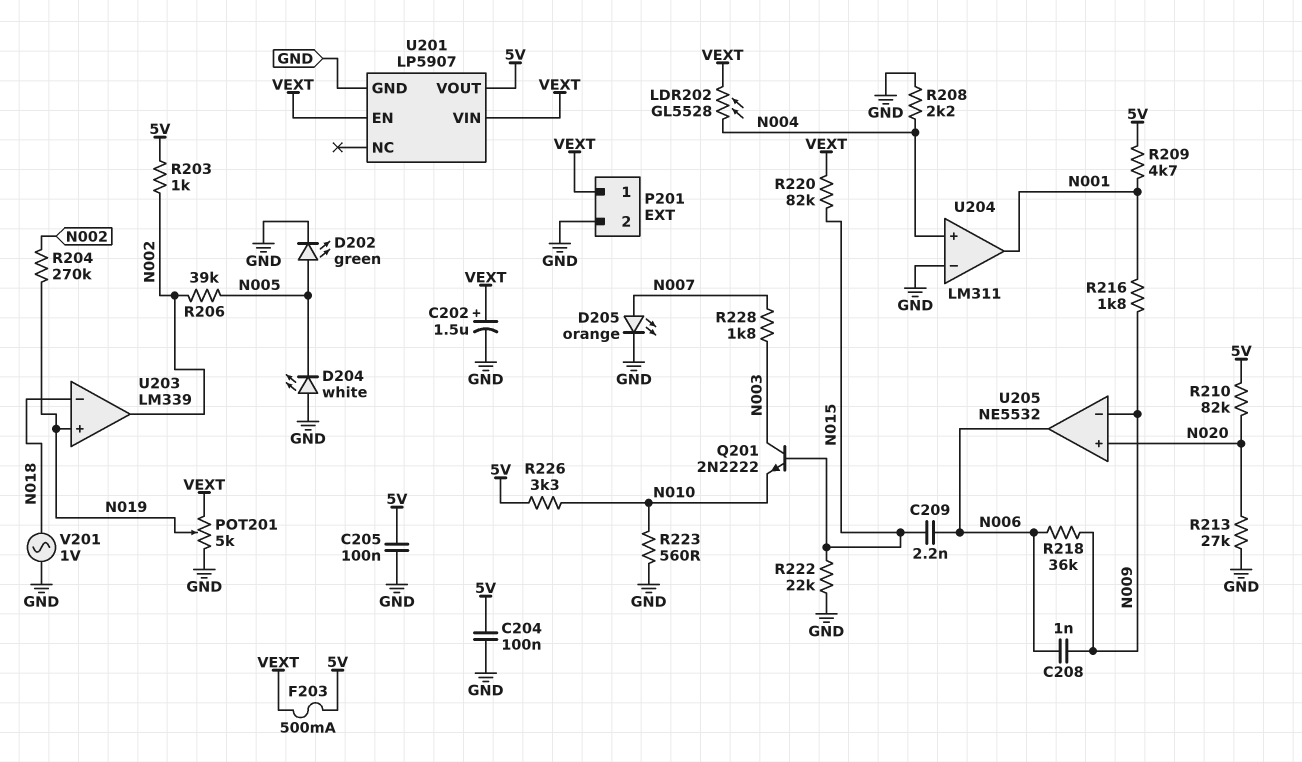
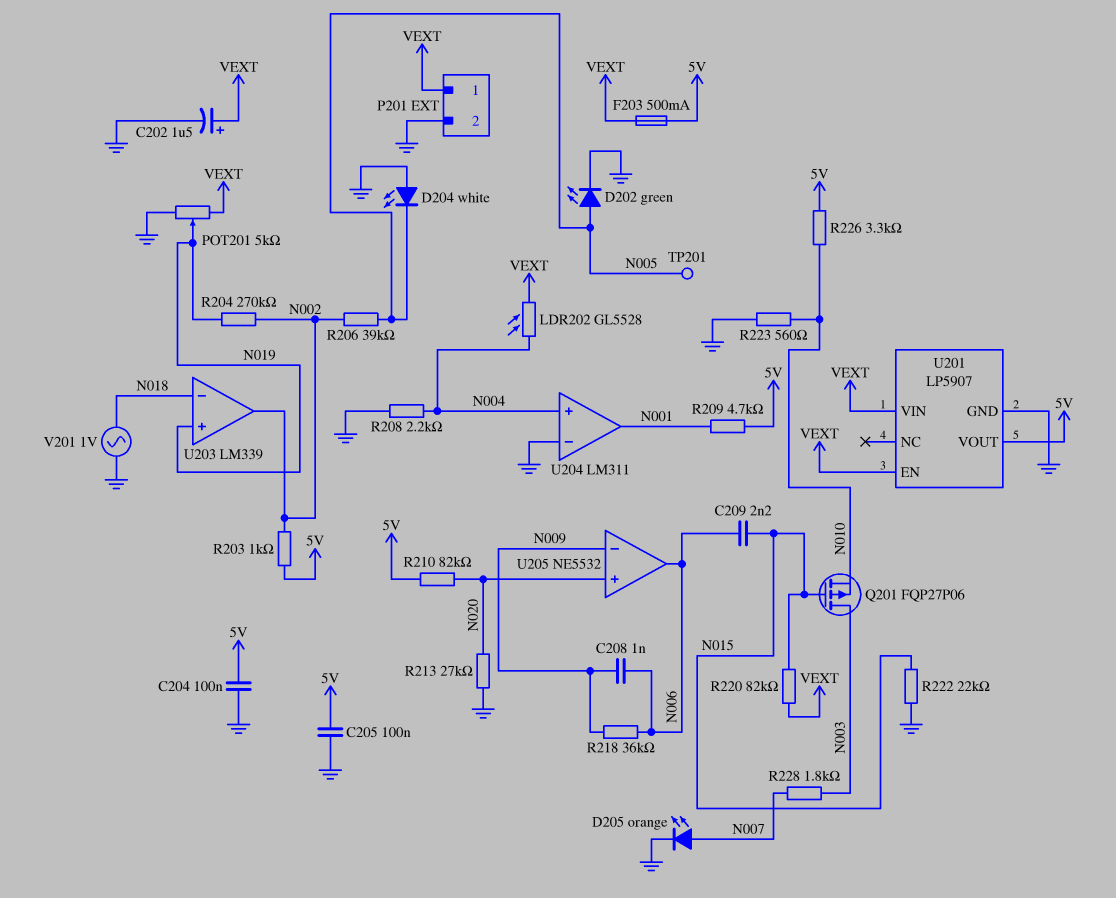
Q201: NPN 2N2222 (B N015, C N003, E N010) -> PMOS FQP27P06 (G N015, D N003, S N010)
R216: 1.8k (N001, N009) -> none
TP201: none -> test point (N005)

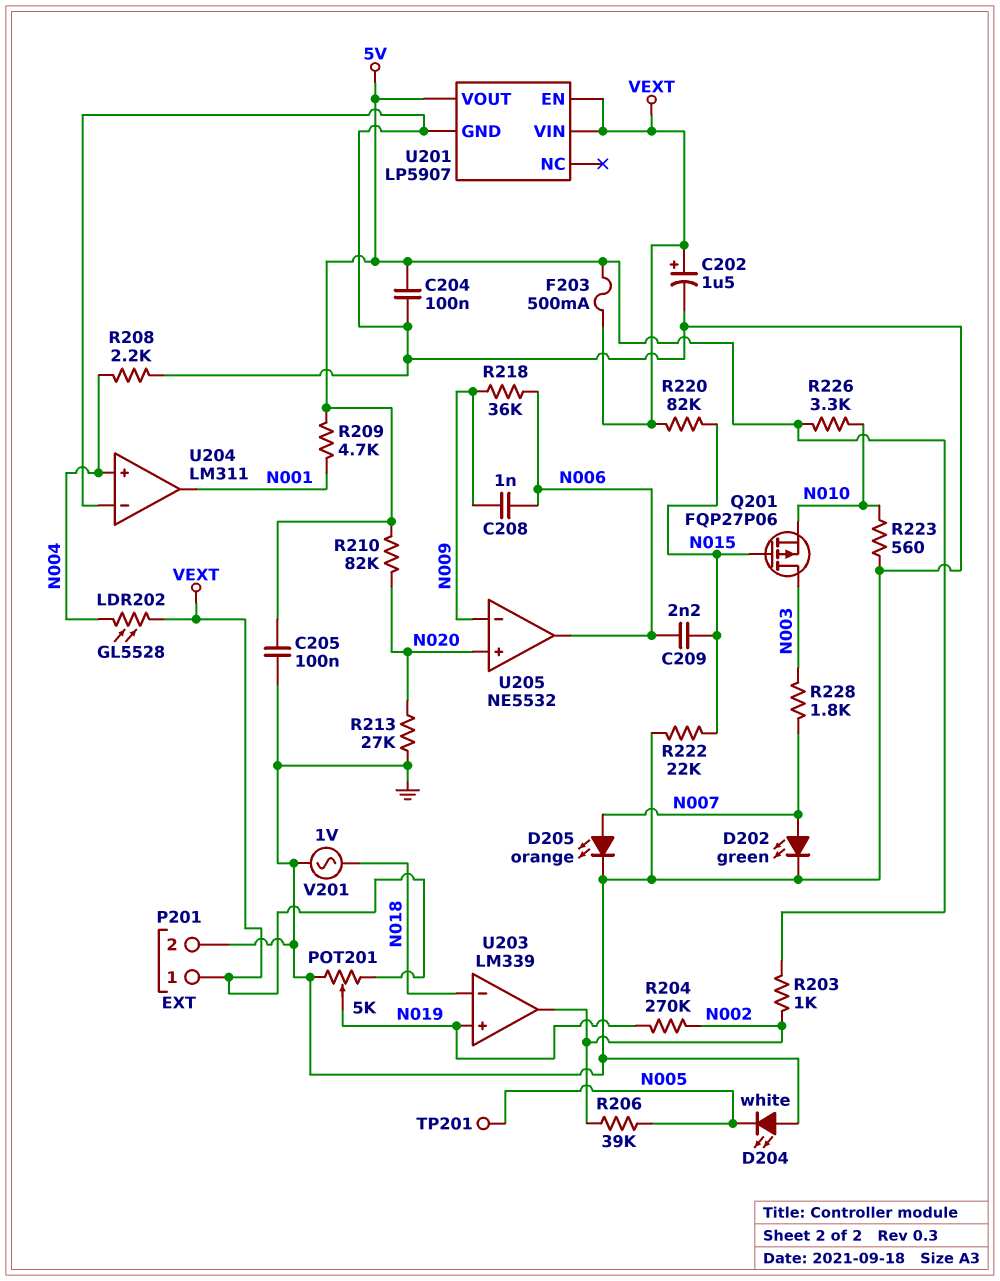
D202: LED green (A N005, K GND) -> LED green (A N007, K GND)

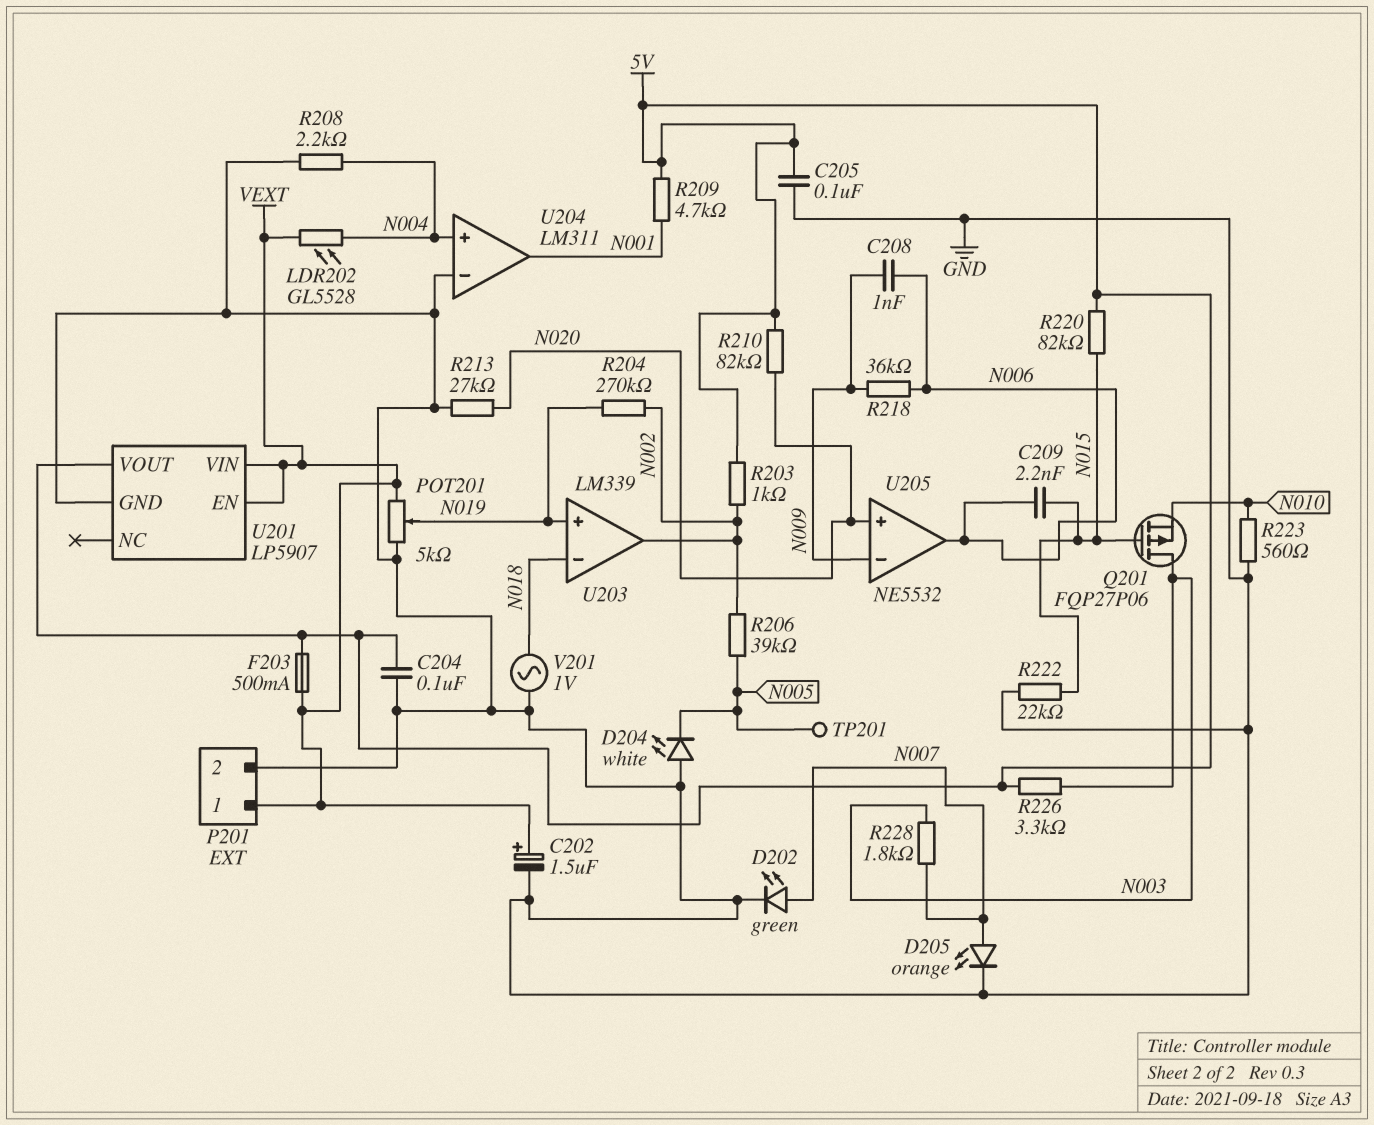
R220: 82k (N015, VEXT) -> 82k (5V, N015)
R226: 3.3k (5V, N010) -> 3.3k (5V, N003)

